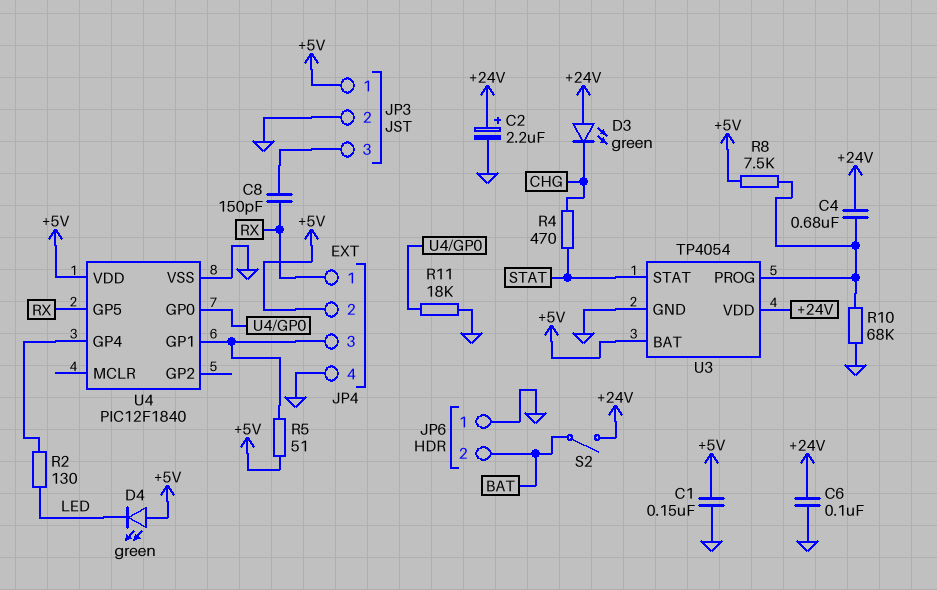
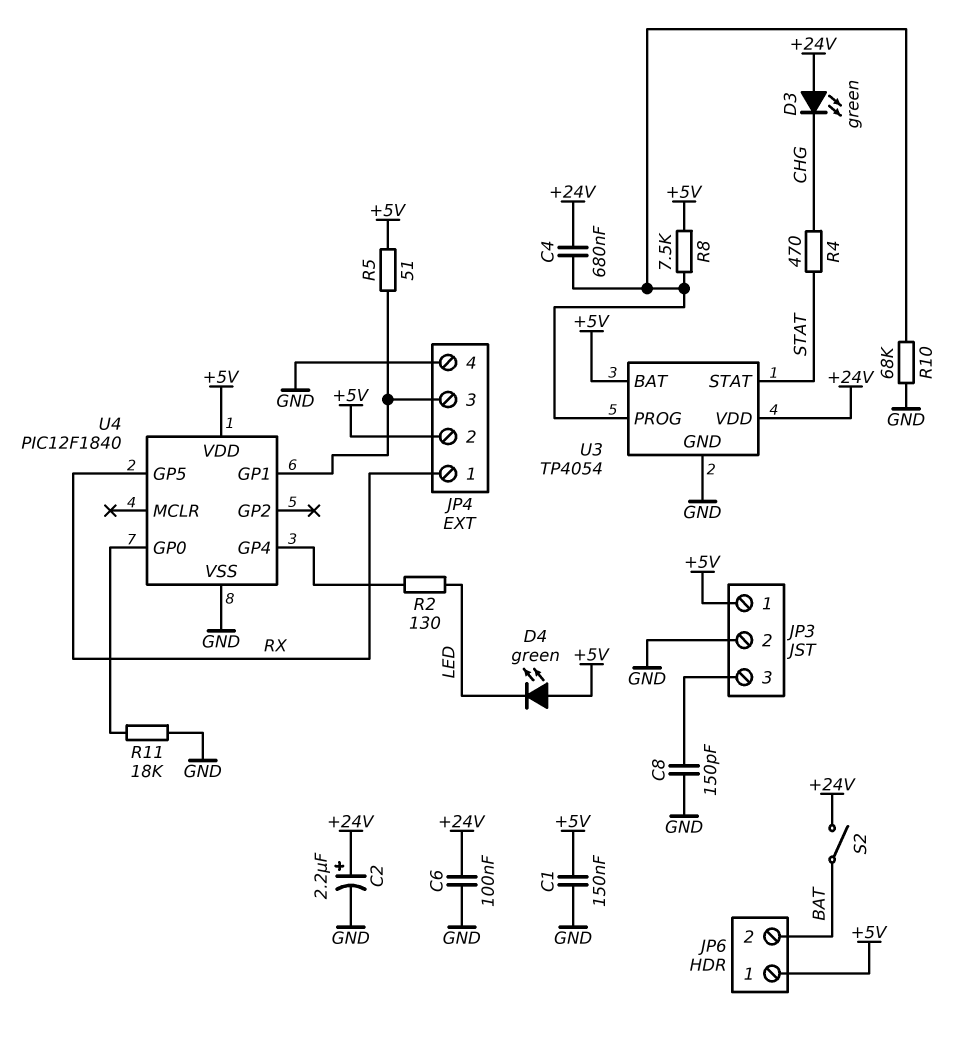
C8: 150pF (JP3/3, RX) -> 150pF (GND, JP3/3)
JP6 pin 1: GND -> +5V

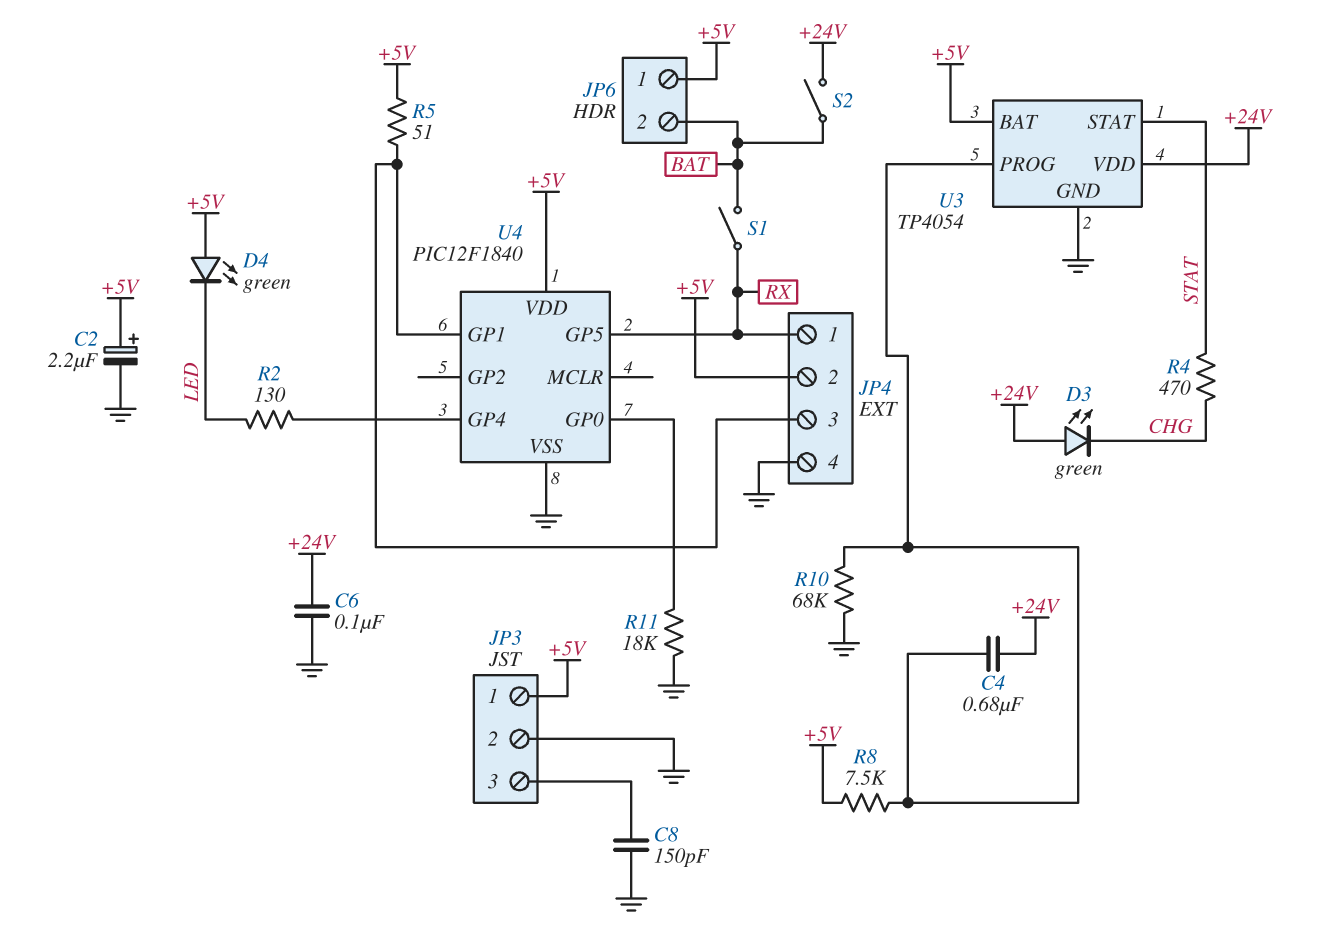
C1: 150nF (+5V, GND) -> none
C2: 2.2uF (plus +24V, minus GND) -> 2.2uF (plus +5V, minus GND)
S1: none -> switch (BAT, RX)

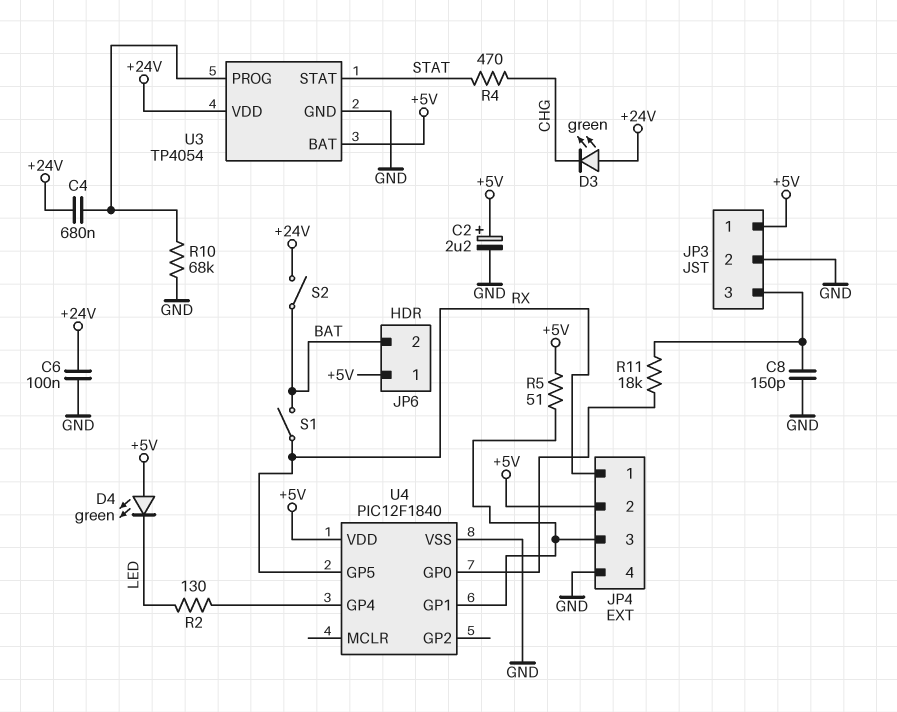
R8: 7.5k (+5V, U3/PROG) -> none
R11: 18k (GND, U4/GP0) -> 18k (JP3/3, U4/GP0)

